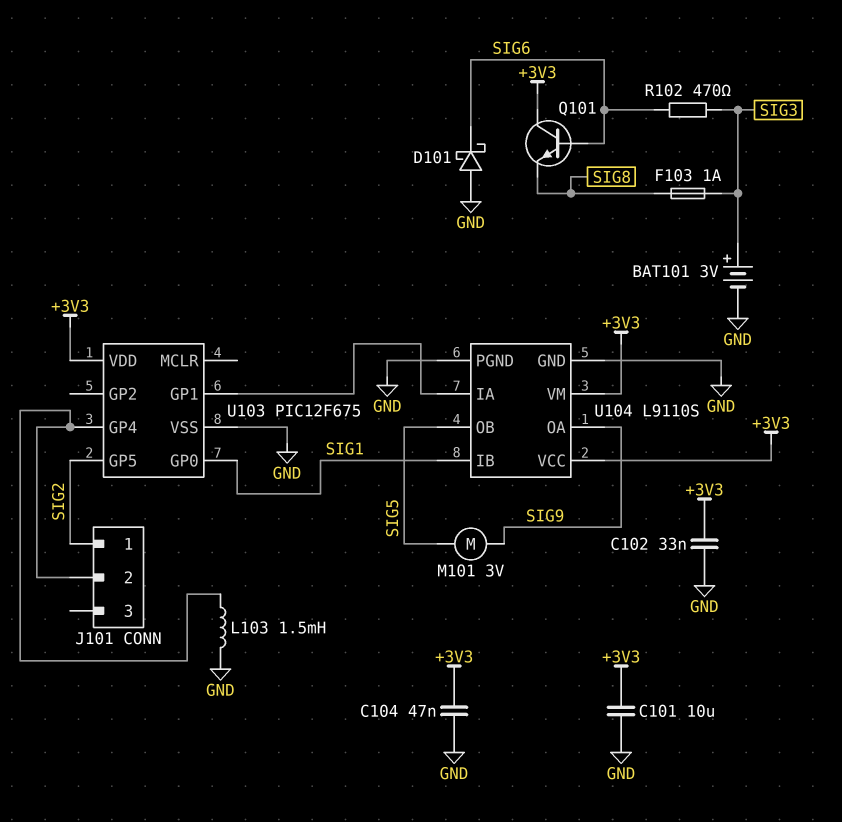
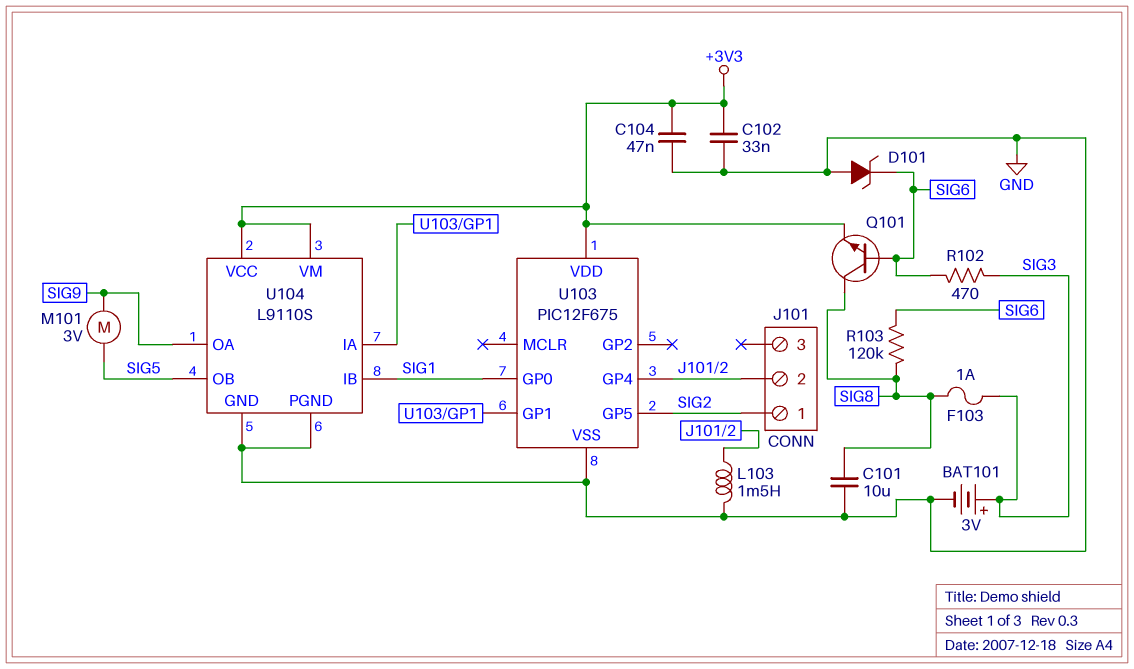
C101: 10uF (+3V3, GND) -> 10uF (GND, SIG8)
D101: schottky (A GND, K SIG6) -> zener (A GND, K SIG6)
Q101: NPN (B SIG6, C +3V3, E SIG8) -> NPN (B SIG6, C SIG8, E +3V3)
R103: none -> 120k (SIG6, SIG8)

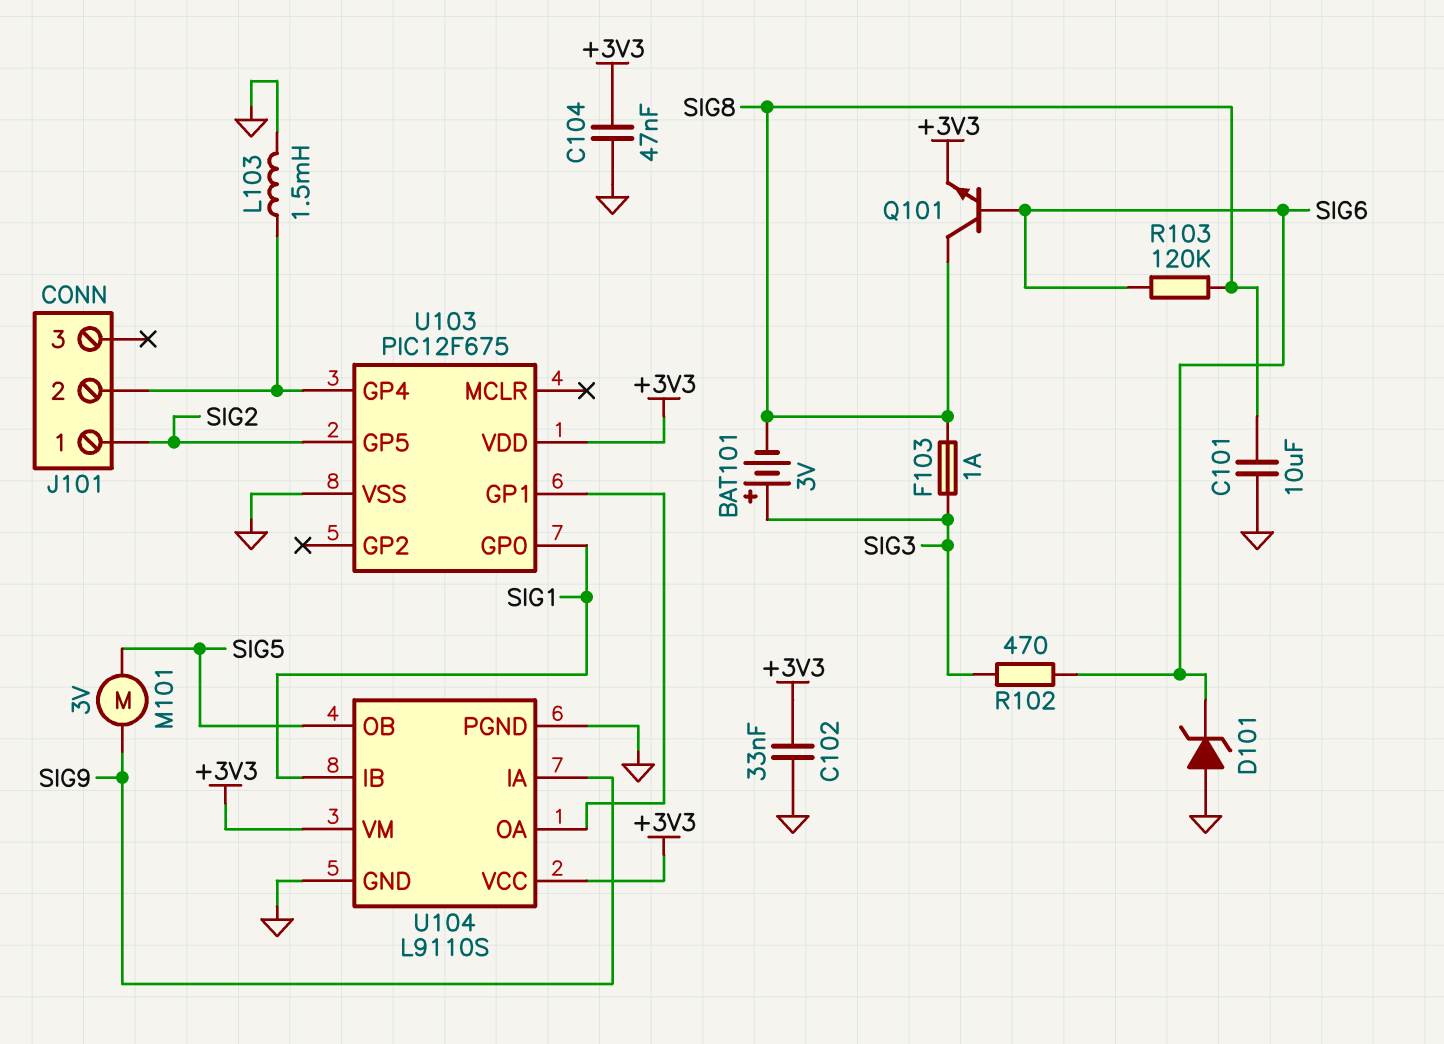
BAT101: 3V (plus SIG3, minus GND) -> 3V (plus SIG3, minus SIG8)
U104 pin IA: U103/GP1 -> SIG9
U104 pin OA: SIG9 -> U103/GP1

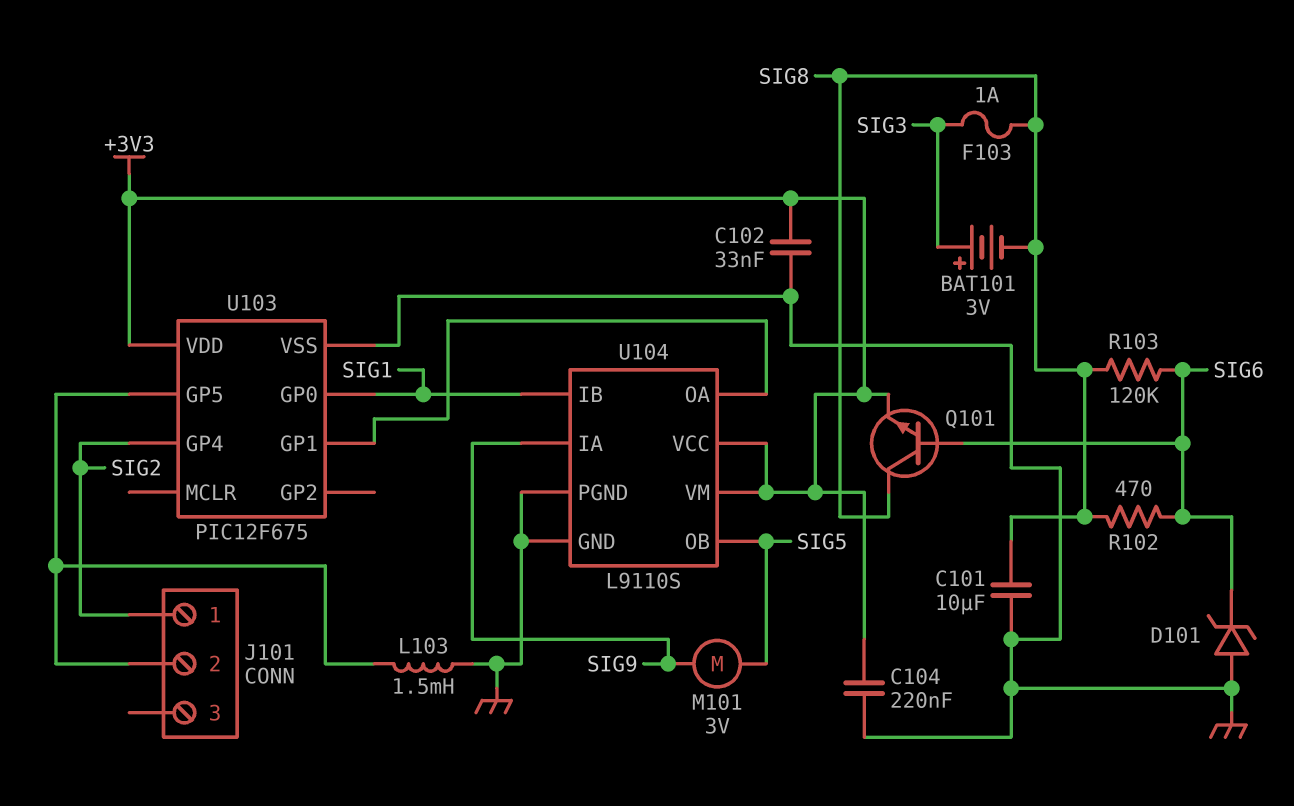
C104: 47nF (+3V3, GND) -> 220nF (+3V3, GND)
R102: 470 (SIG3, SIG6) -> 470 (SIG6, SIG8)
U103 pin GP4: J101/2 -> SIG2
U103 pin GP5: SIG2 -> J101/2

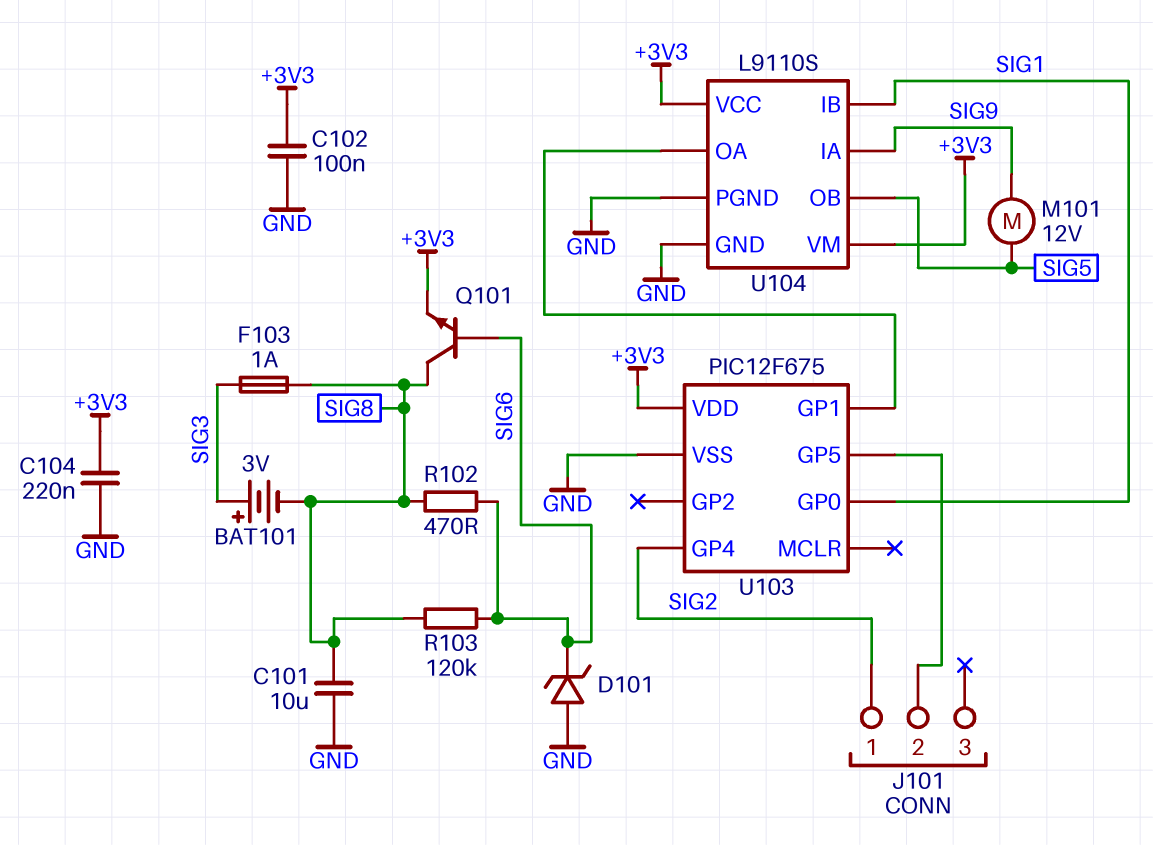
C102: 33nF (+3V3, GND) -> 100nF (+3V3, GND)
L103: 1.5mH (GND, J101/2) -> none
M101: motor 3V (SIG5, SIG9) -> motor 12V (SIG5, SIG9)

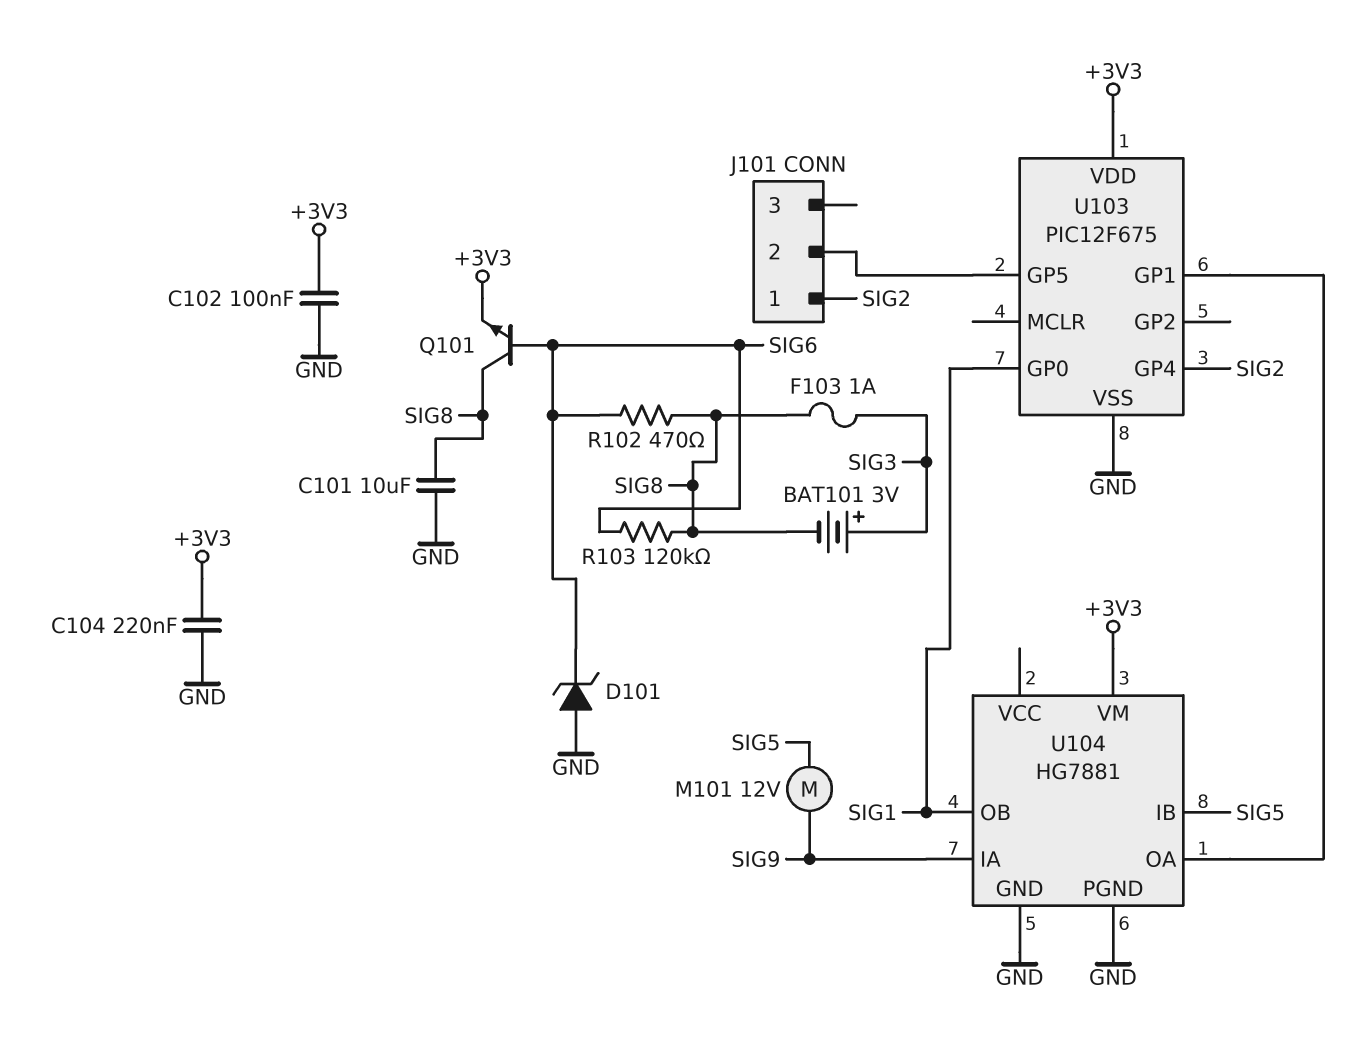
U104: L9110S -> HG7881
U104 pin IB: SIG1 -> SIG5
U104 pin OB: SIG5 -> SIG1
U104 pin VCC: +3V3 -> none

